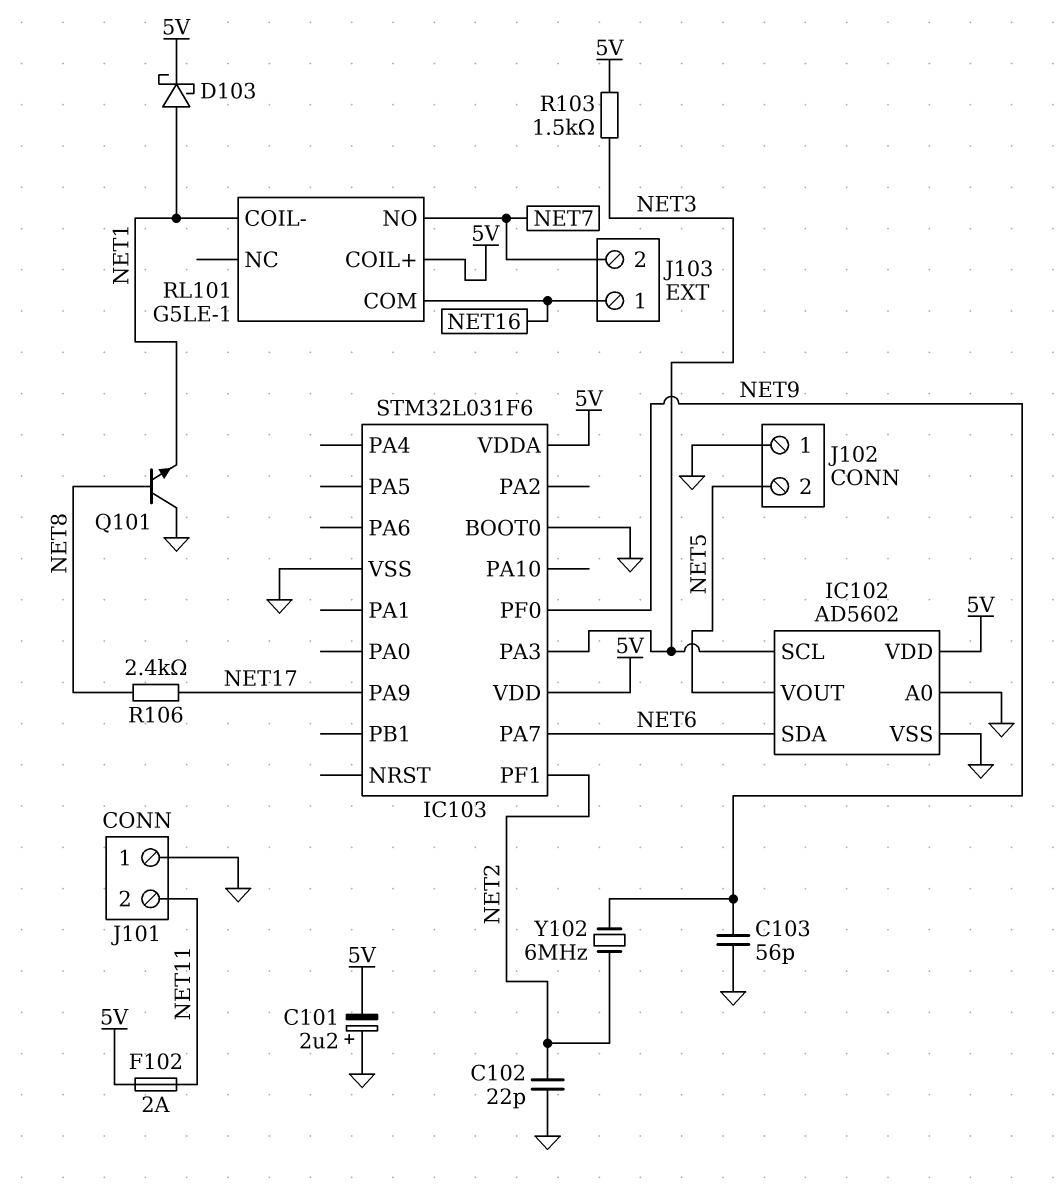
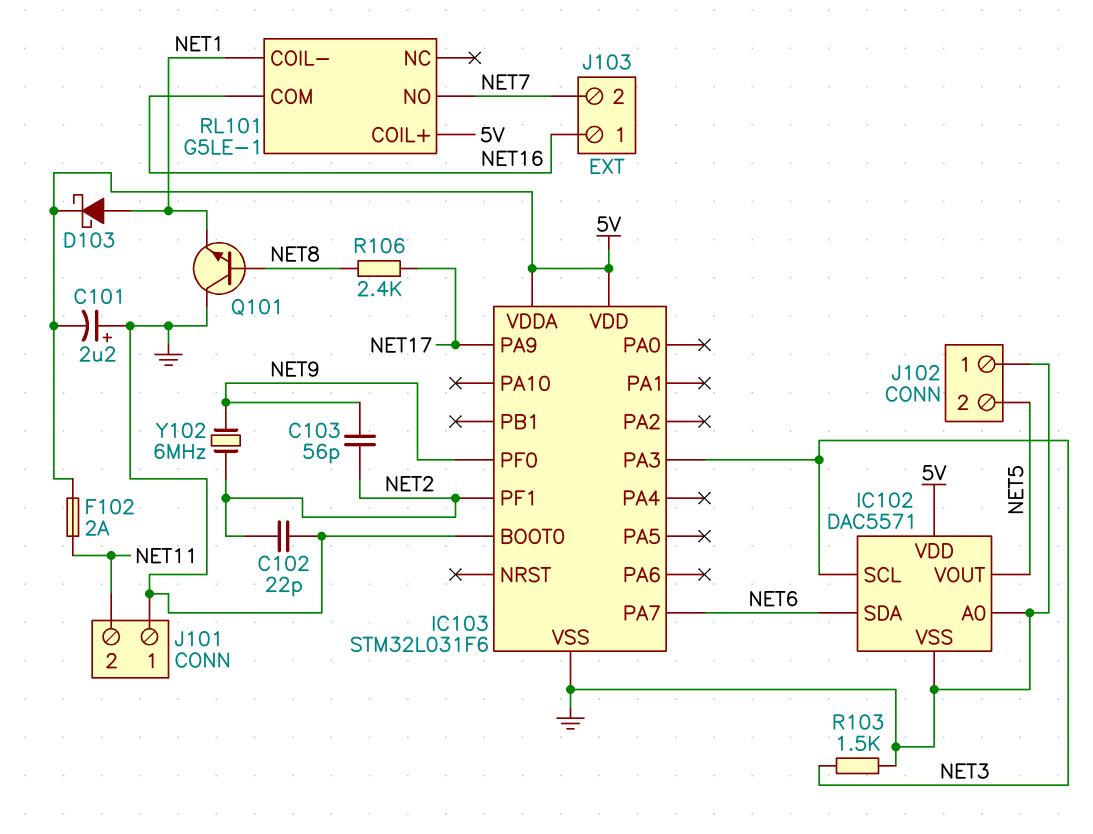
C103: 56pF (GND, NET9) -> 56pF (NET2, NET9)
IC102: AD5602 -> DAC5571
R103: 1.5k (5V, NET3) -> 1.5k (GND, NET3)

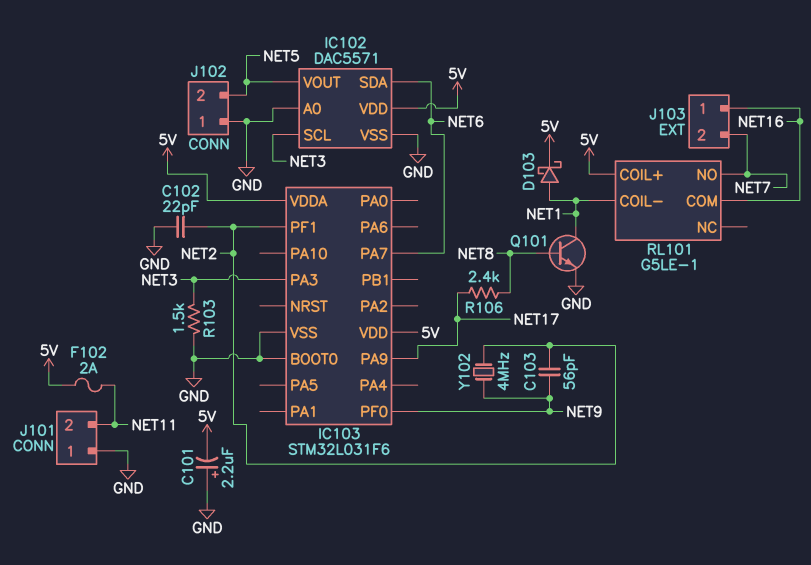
Q101: NPN (B NET8, C GND, E NET1) -> NPN (B NET8, C NET1, E GND)
Y102: 6MHz (NET2, NET9) -> 4MHz (NET2, NET9)

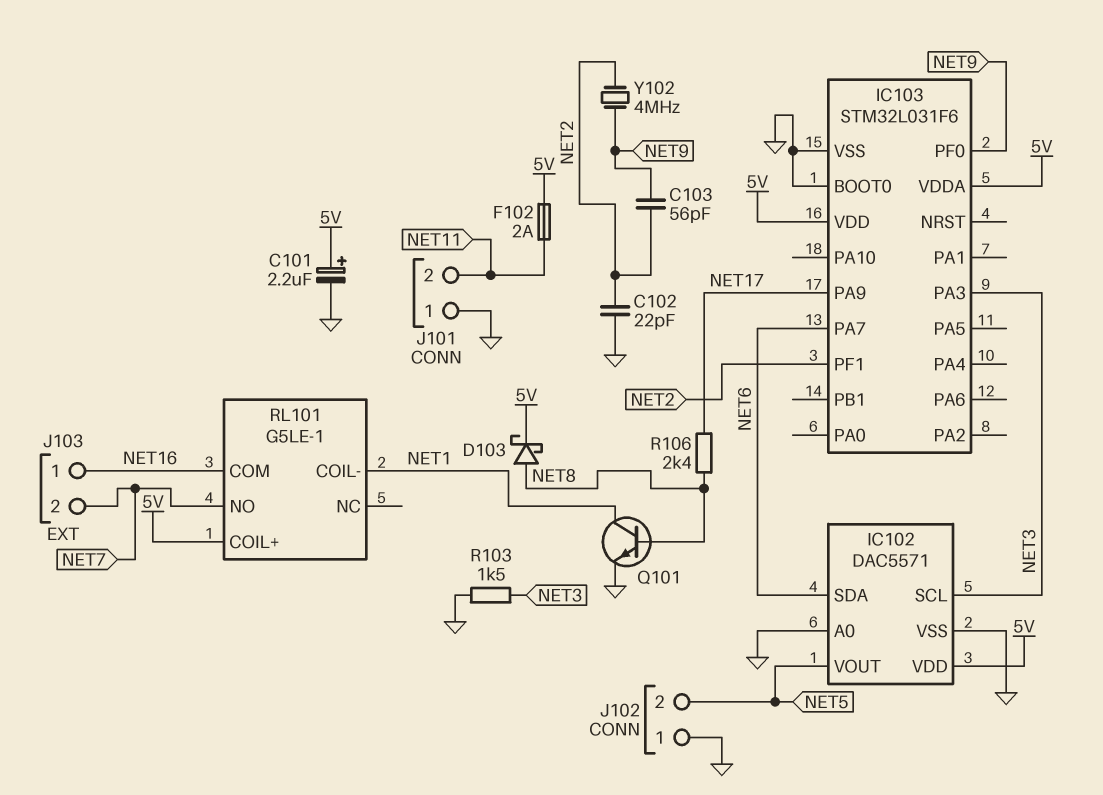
C101: 2.2uF (plus GND, minus 5V) -> 2.2uF (plus 5V, minus GND)
D103: schottky (A NET1, K 5V) -> schottky (A NET8, K 5V)

